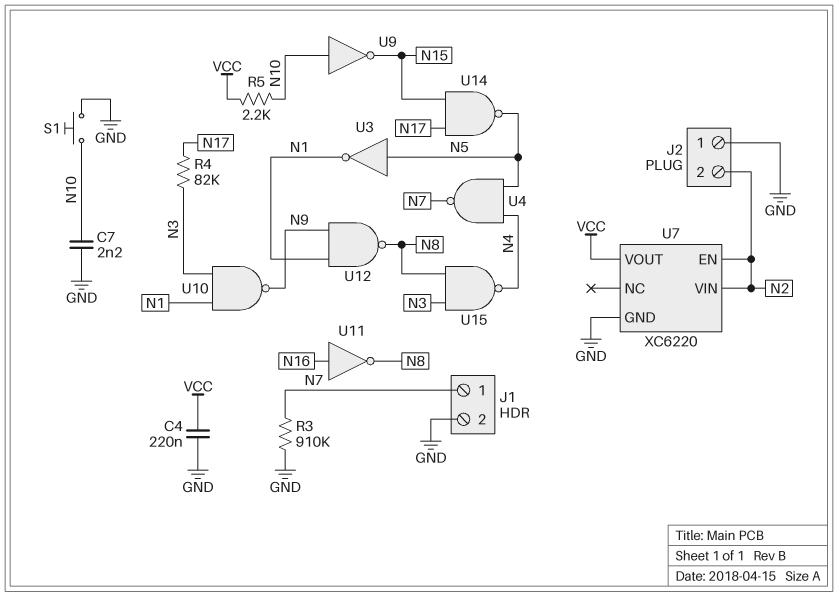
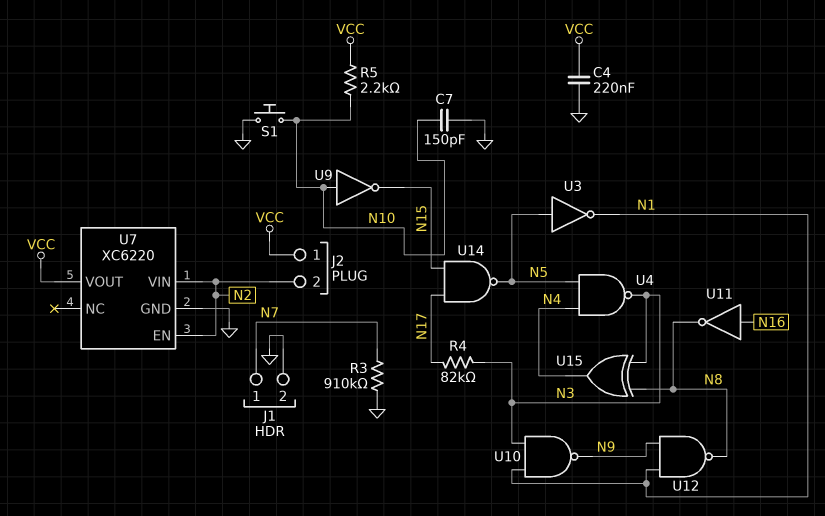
C7: 2.2nF (GND, N10) -> 150pF (GND, N10)
J2 pin 1: GND -> VCC
U4: NAND (in N4, in N5, out N7) -> NAND (in N4, in N5, out N3)
U15: NAND (in N3, in N8, out N4) -> XOR (in N3, in N8, out N4)

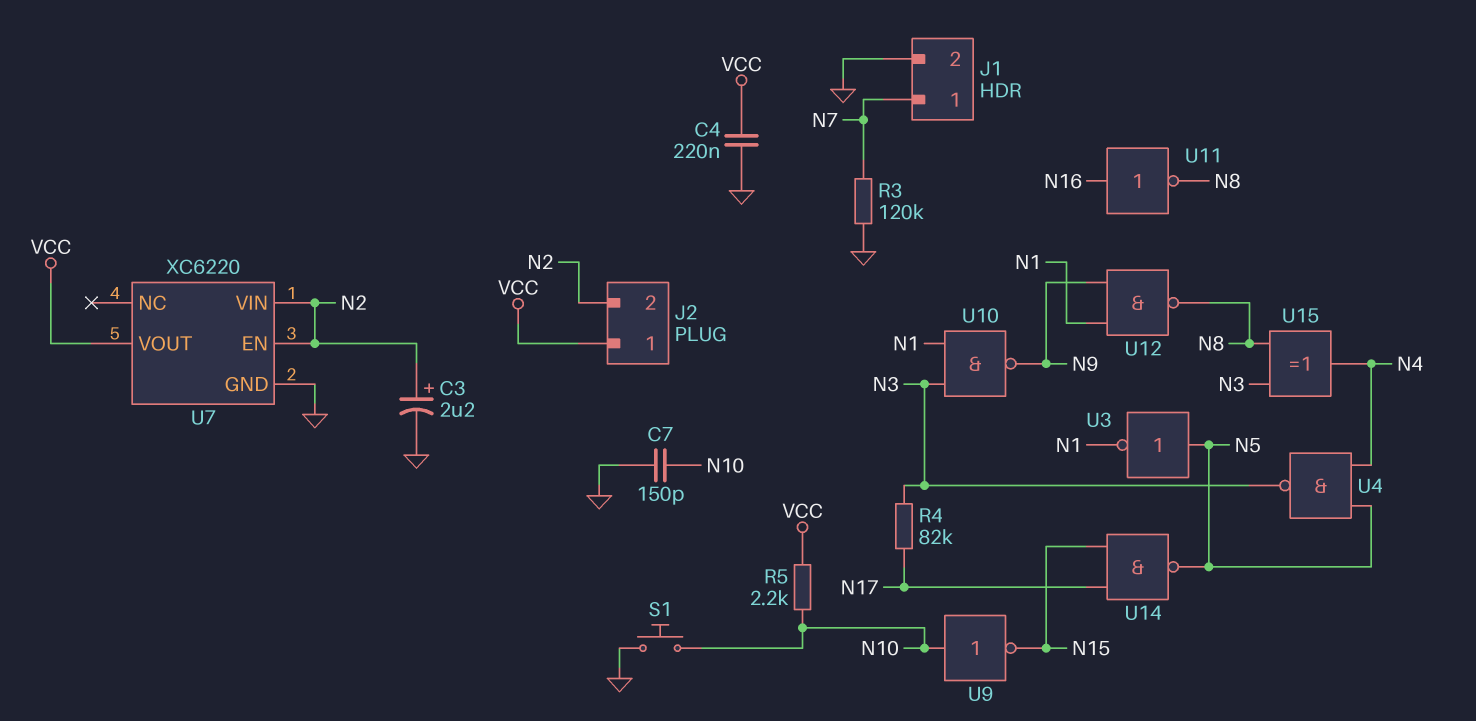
C3: none -> 2.2uF (plus N2, minus GND)
R3: 910k (GND, N7) -> 120k (GND, N7)

